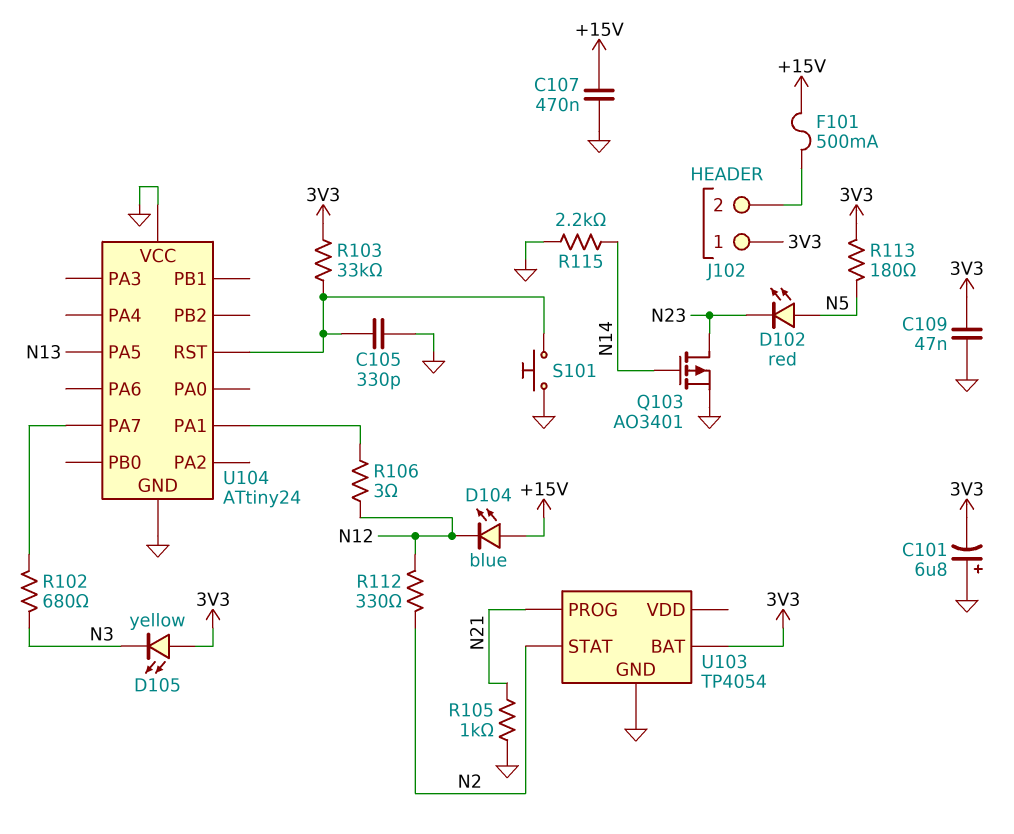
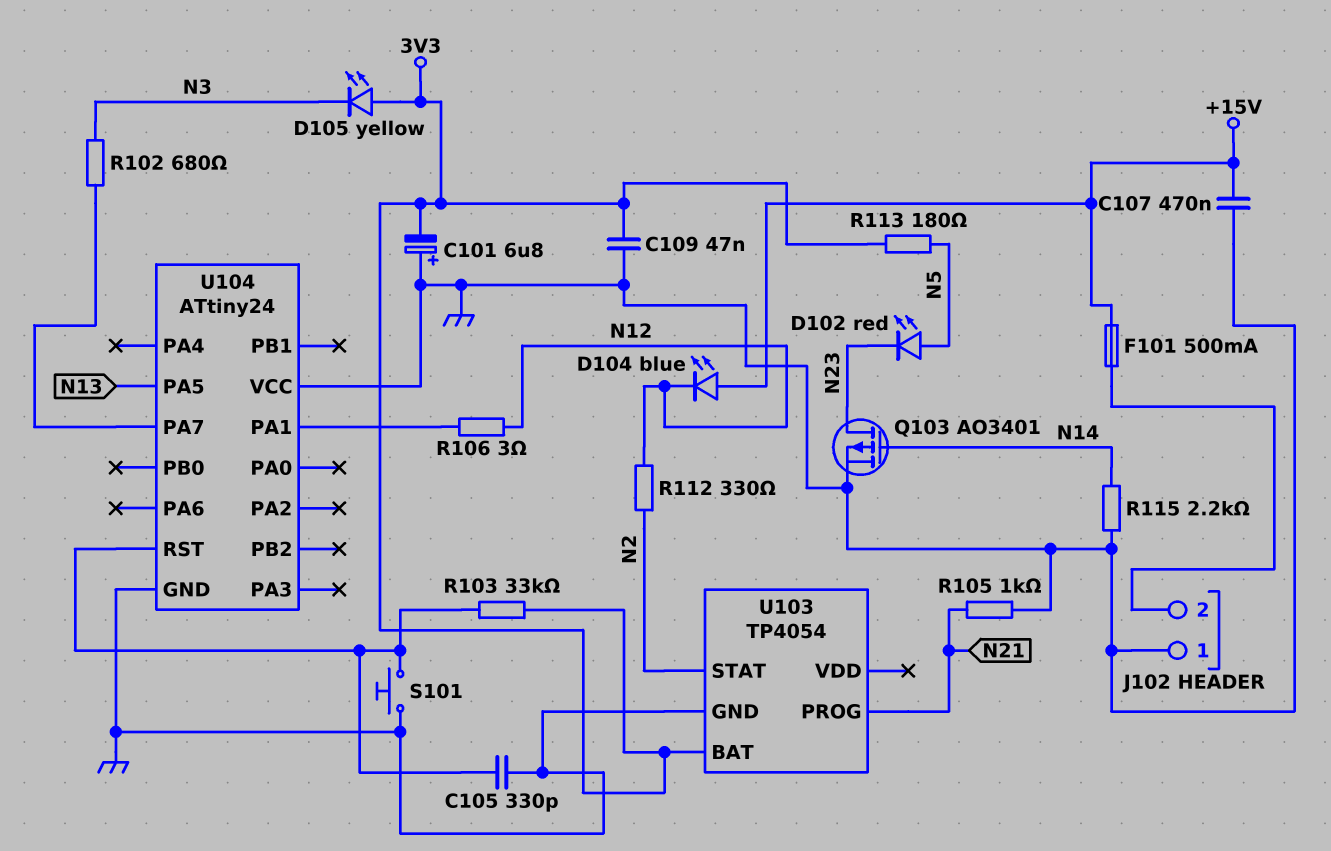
J102 pin 1: 3V3 -> GND

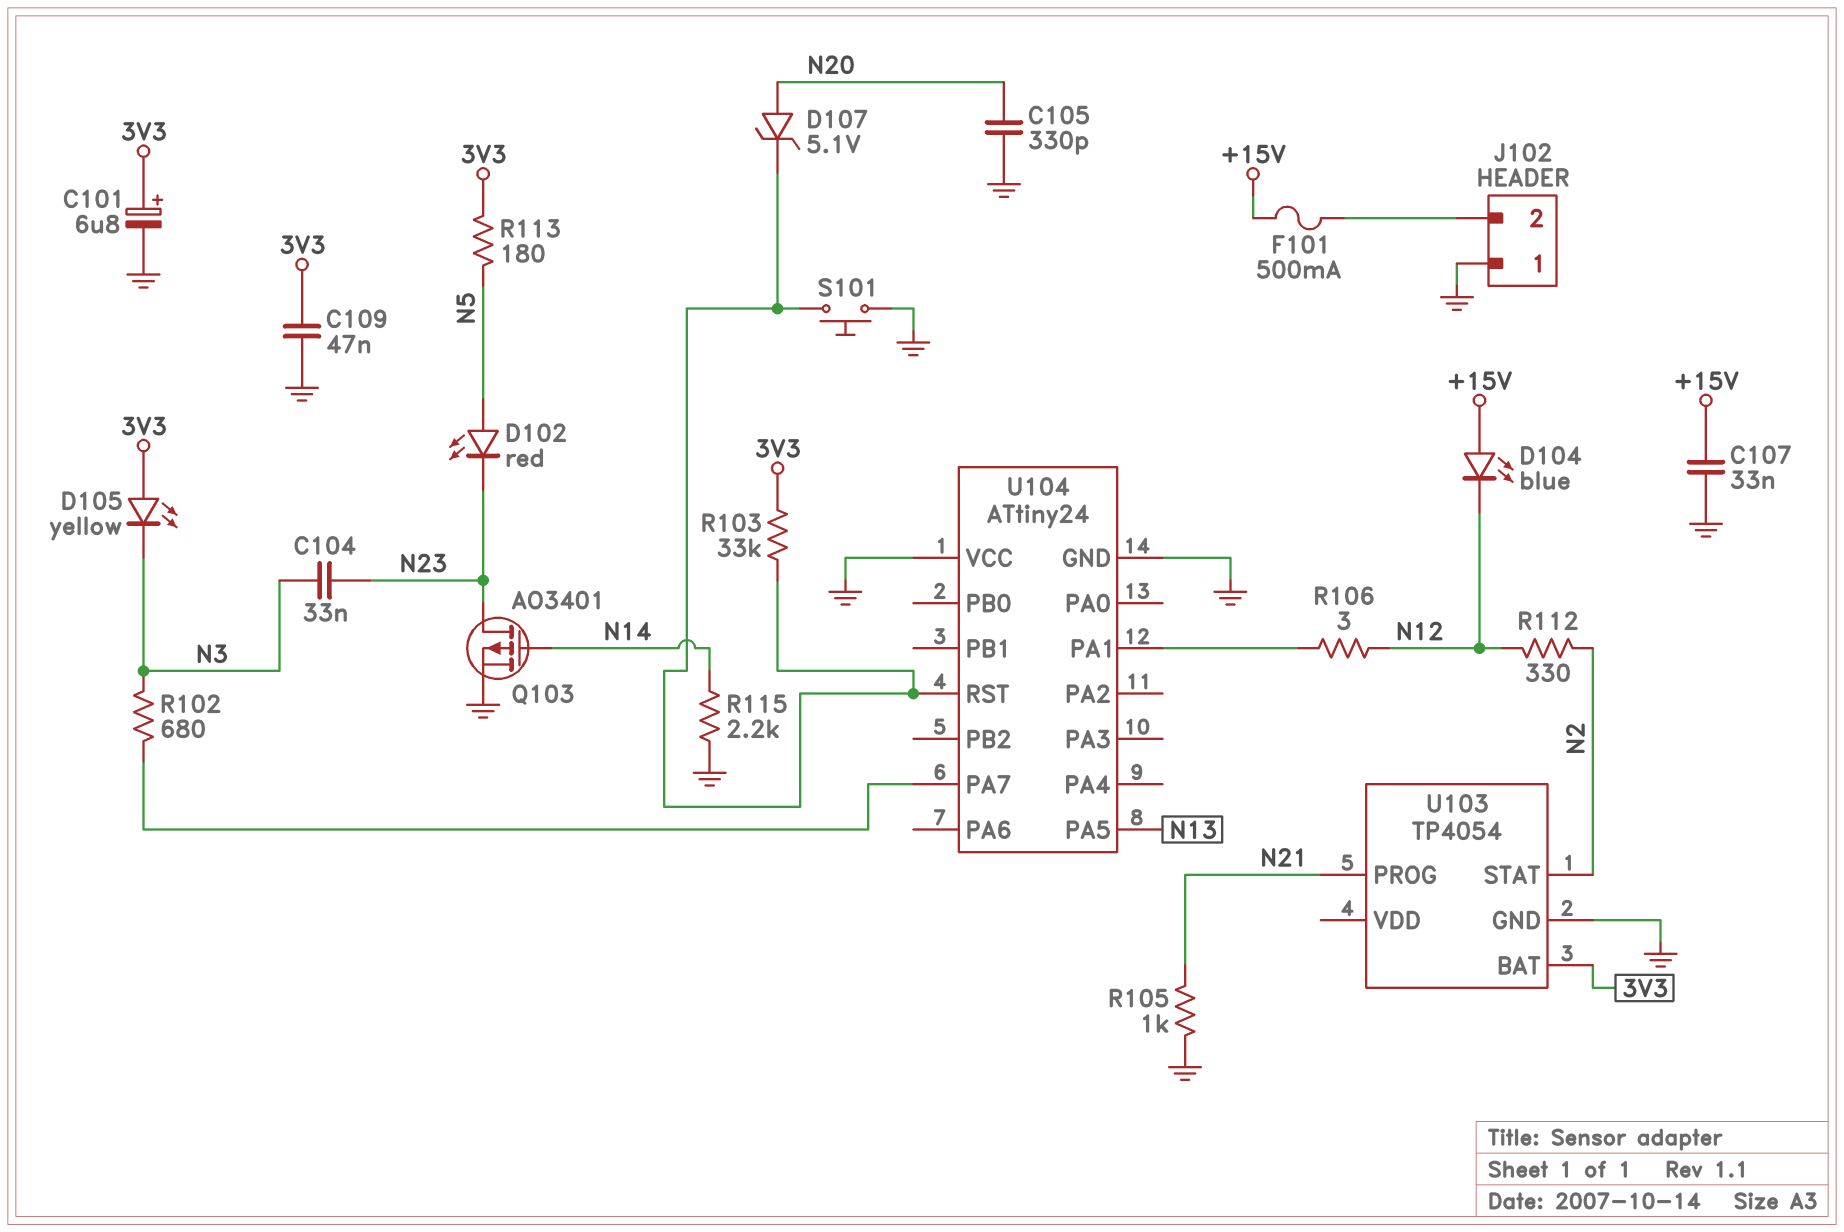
C101: 6.8uF (plus GND, minus 3V3) -> 6.8uF (plus 3V3, minus GND)
C104: none -> 33nF (N3, N23)
C105: 330pF (GND, U104/RST) -> 330pF (GND, N20)
C107: 470nF (+15V, GND) -> 33nF (+15V, GND)
D107: none -> zener 5.1V (A N20, K U104/RST)

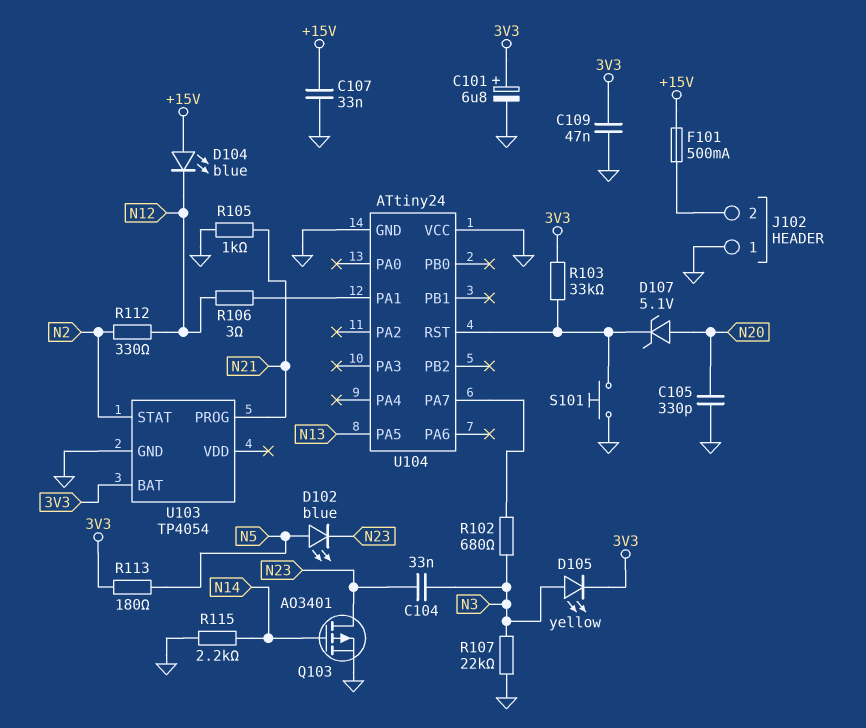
D102: LED red (A N5, K N23) -> LED blue (A N5, K N23)
D105: LED yellow (A 3V3, K N3) -> LED yellow (A N3, K 3V3)
R107: none -> 22k (GND, N3)

